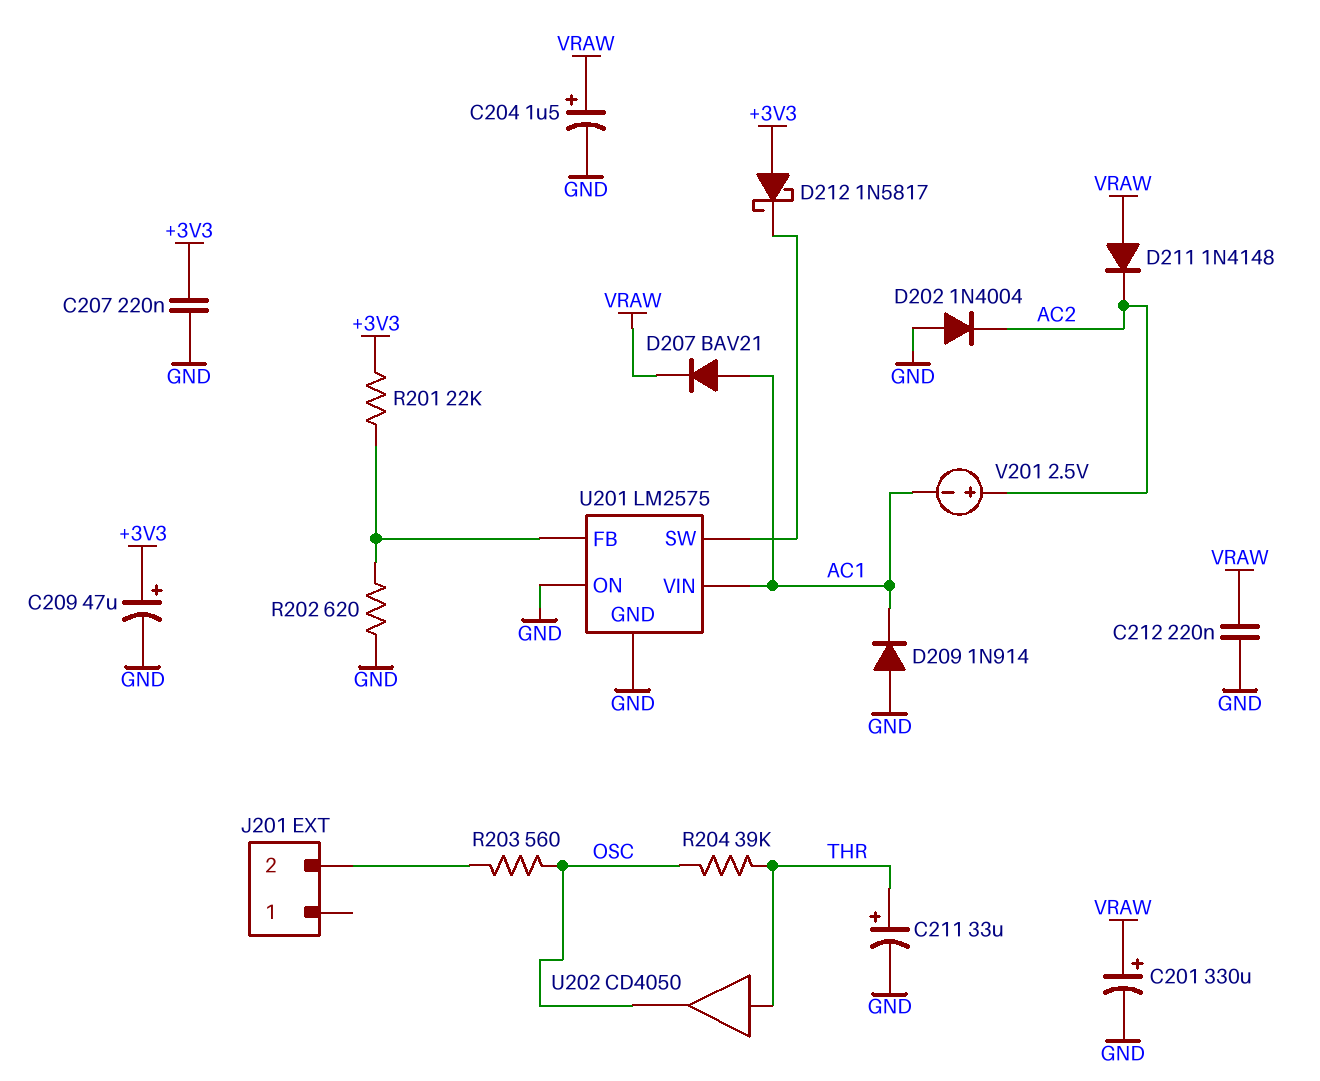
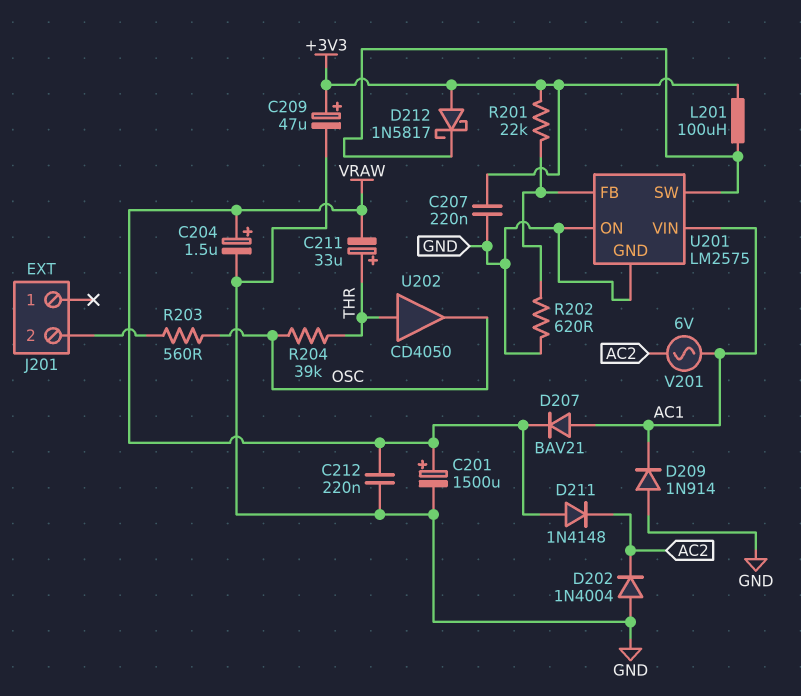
C201: 330uF (plus VRAW, minus GND) -> 1500uF (plus VRAW, minus GND)
C211: 33uF (plus THR, minus GND) -> 33uF (plus THR, minus VRAW)
L201: none -> 100uH (+3V3, U201/SW)
V201: 2.5V (plus AC2, minus AC1) -> AC 6V (AC1, AC2)

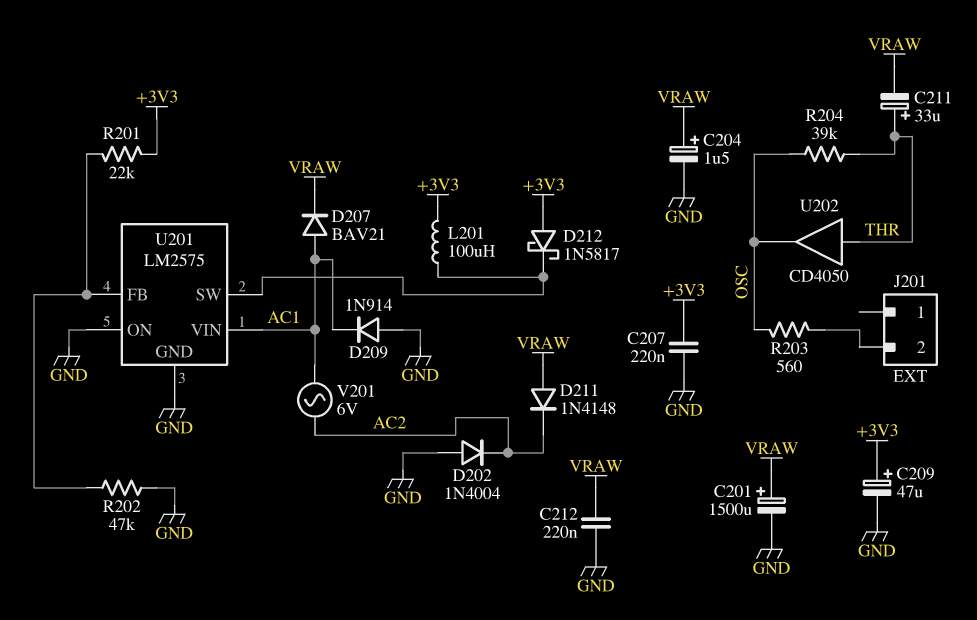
R202: 620 (GND, U201/FB) -> 47k (GND, U201/FB)

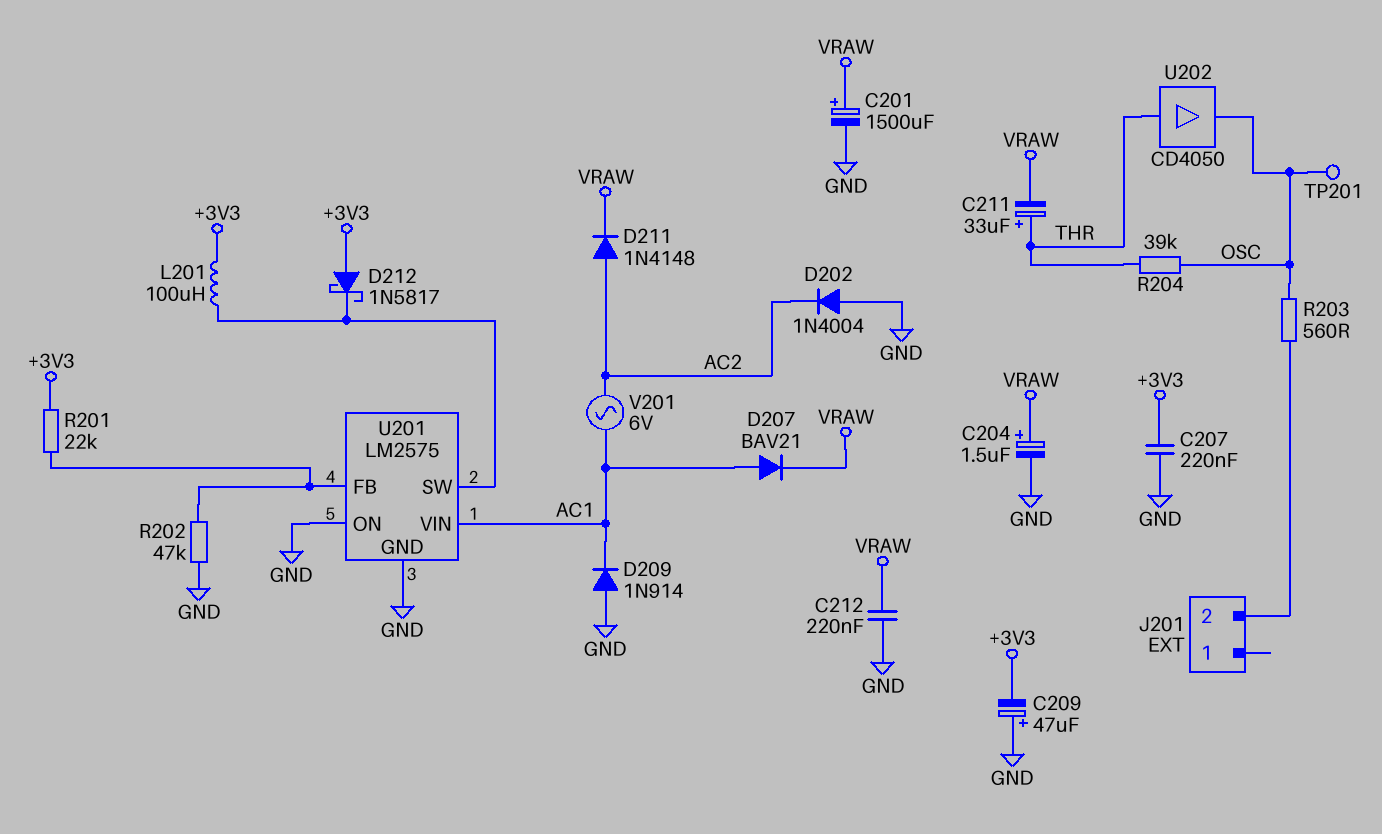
C209: 47uF (plus +3V3, minus GND) -> 47uF (plus GND, minus +3V3)
D211: diode 1N4148 (A VRAW, K AC2) -> diode 1N4148 (A AC2, K VRAW)
TP201: none -> test point (OSC)

